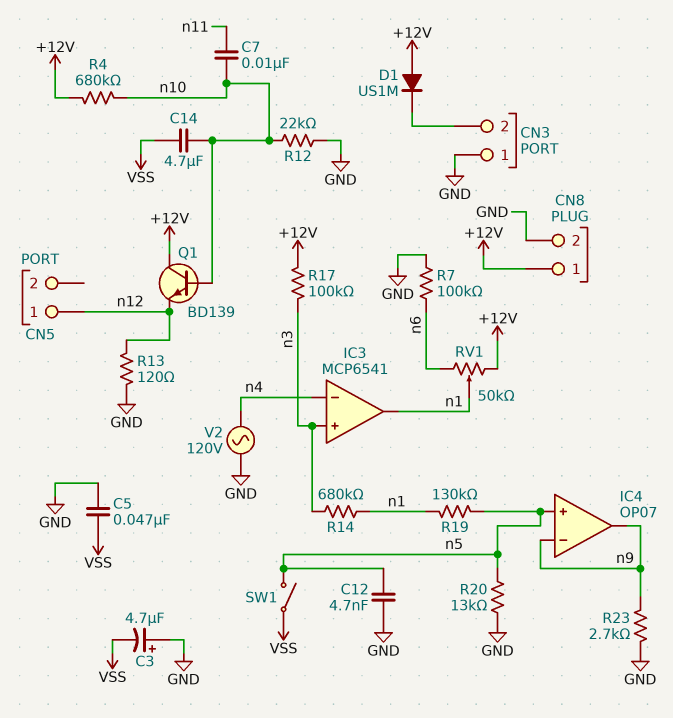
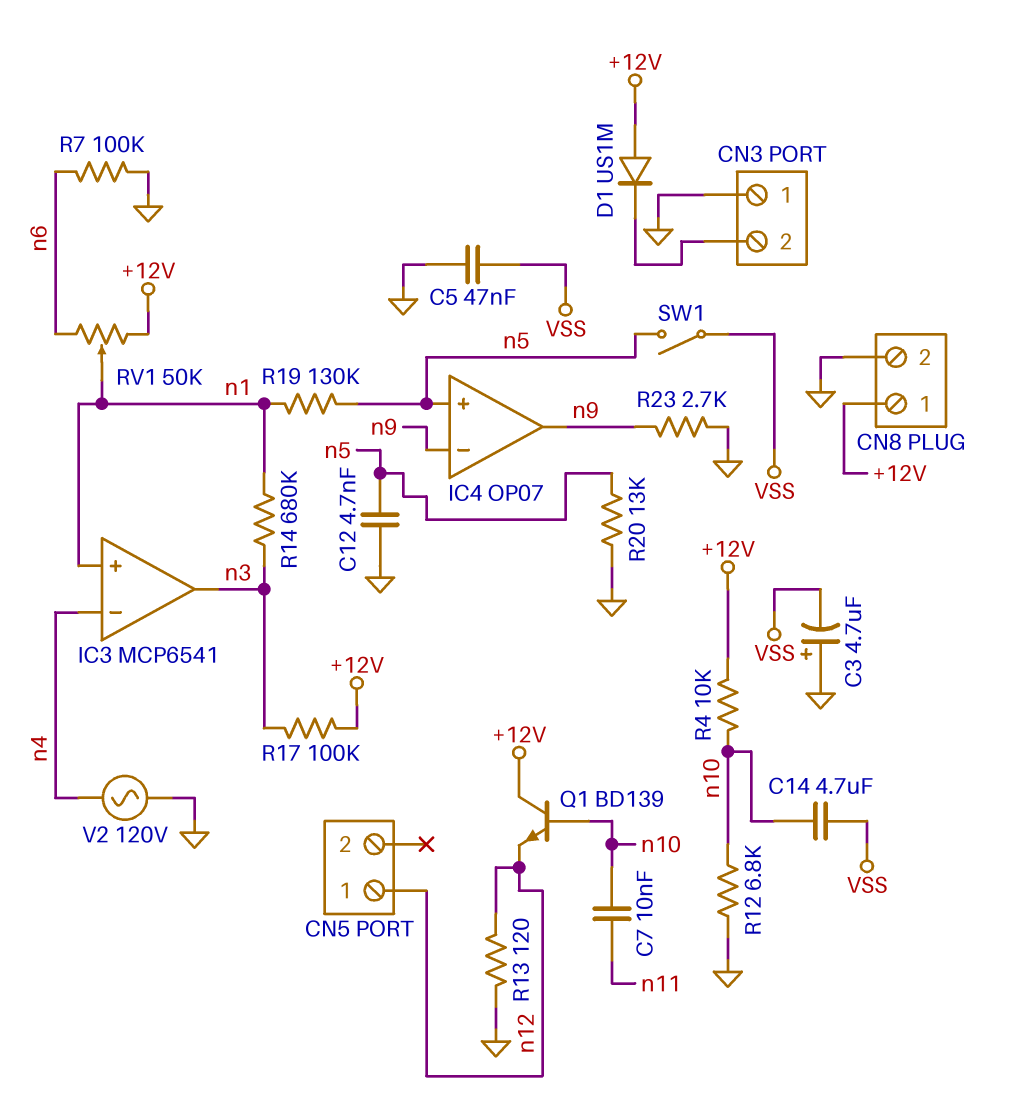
IC3 pin in+: n3 -> n1
IC3 pin out: n1 -> n3
R4: 680k (+12V, n10) -> 10k (+12V, n10)
R12: 22k (GND, n10) -> 6.8k (GND, n10)

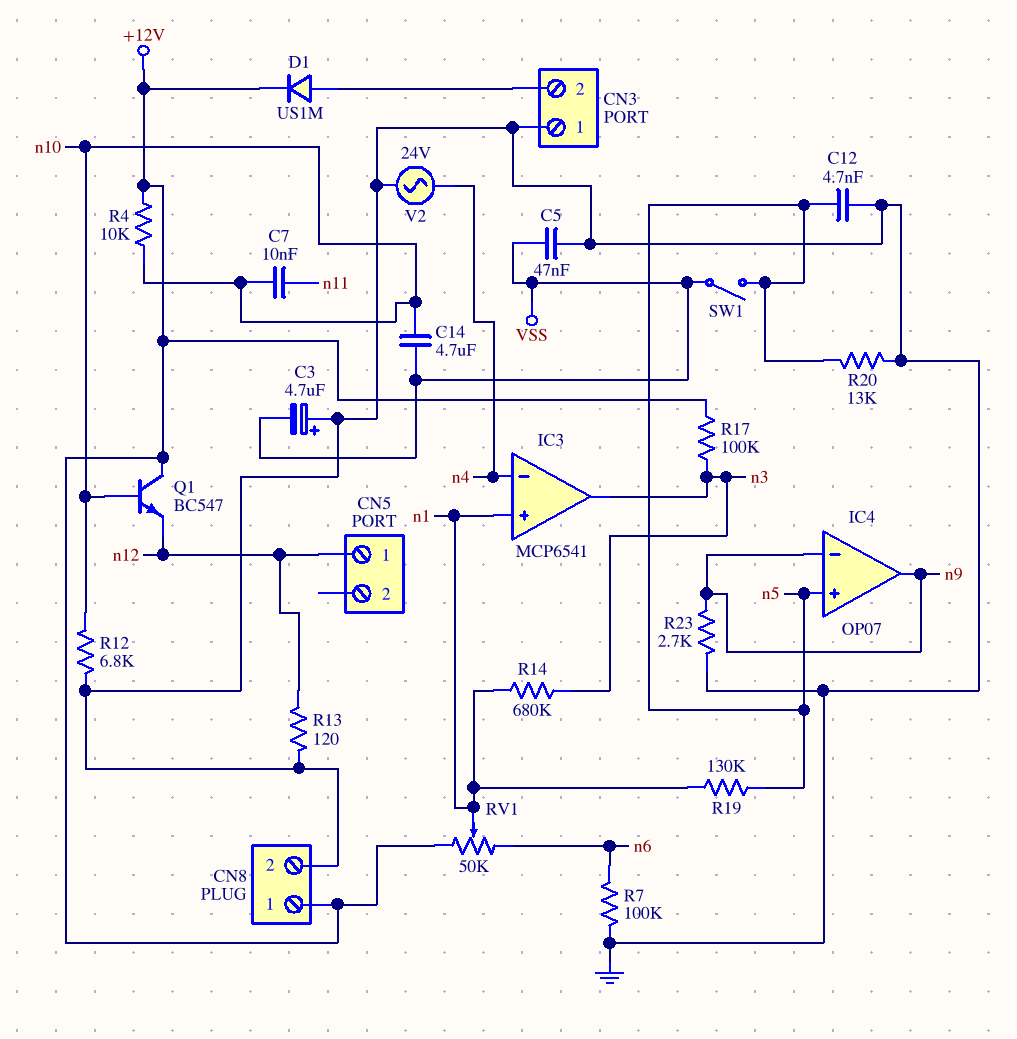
D1: diode US1M (A +12V, K CN3/2) -> diode US1M (A CN3/2, K +12V)
Q1: NPN BD139 (B n10, C +12V, E n12) -> NPN BC547 (B n10, C +12V, E n12)
V2: AC 120V (GND, n4) -> AC 24V (GND, n4)

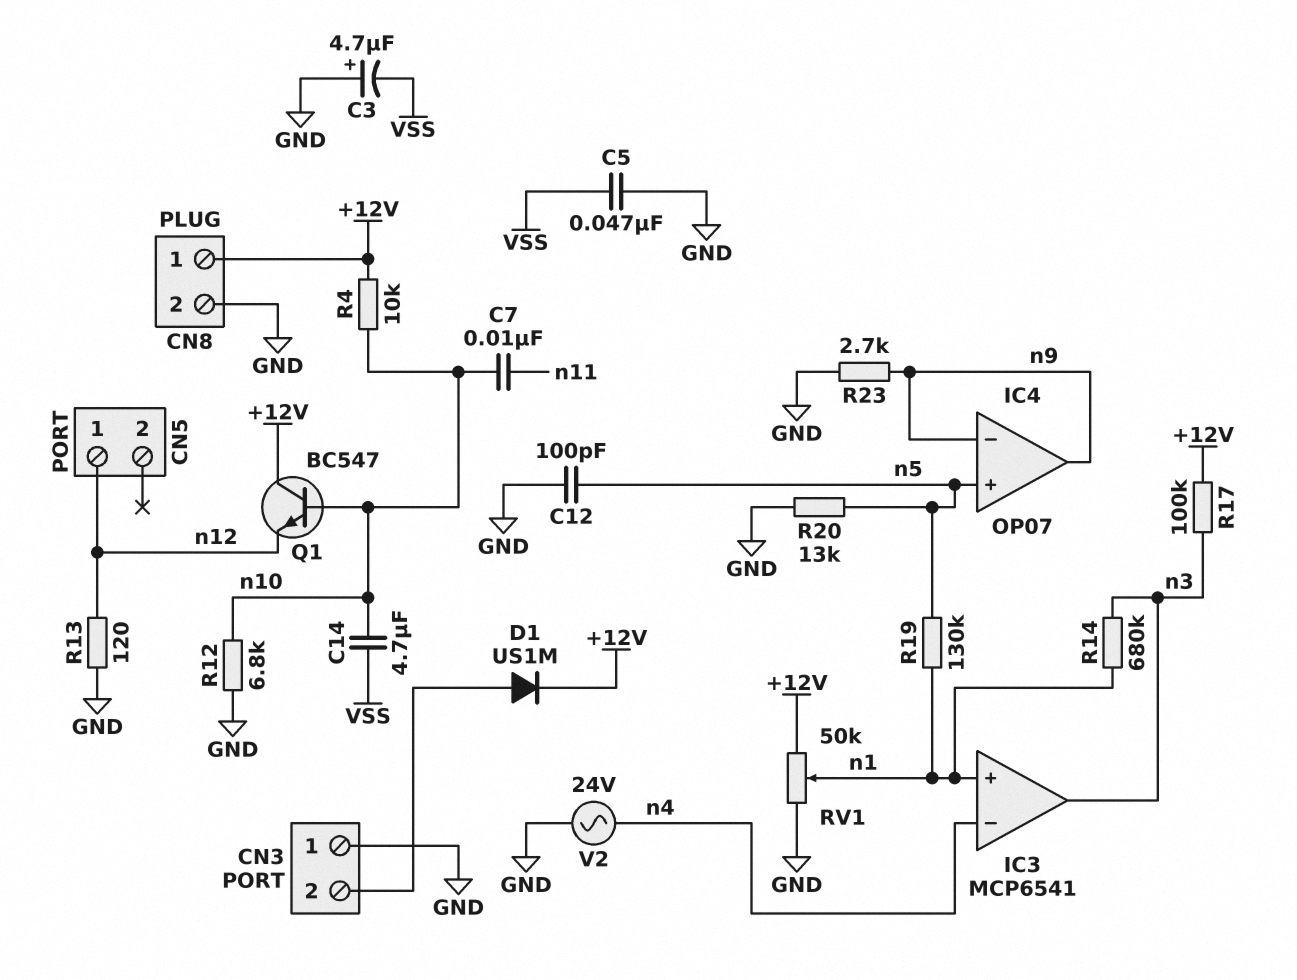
C12: 4.7nF (GND, n5) -> 100pF (GND, n5)
R7: 100k (GND, n6) -> none
RV1: 50k (+12V, n6, wiper n1) -> 50k (+12V, GND, wiper n1)
SW1: switch (VSS, n5) -> none

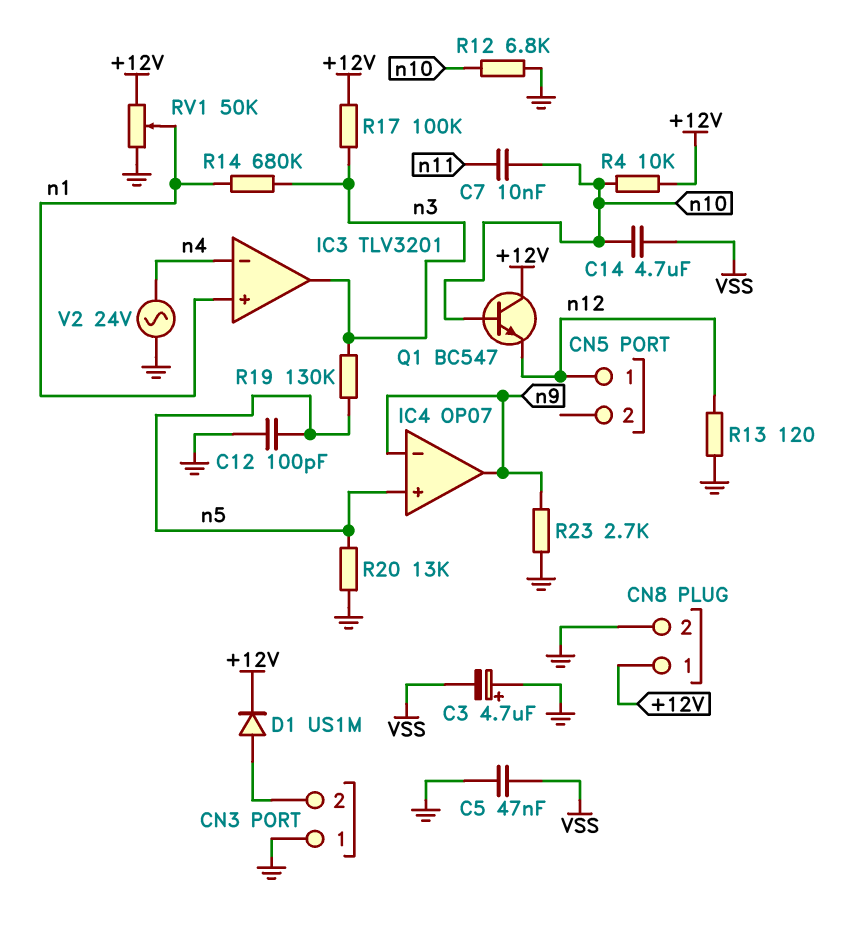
IC3: MCP6541 -> TLV3201
R19: 130k (n1, n5) -> 130k (n3, n5)

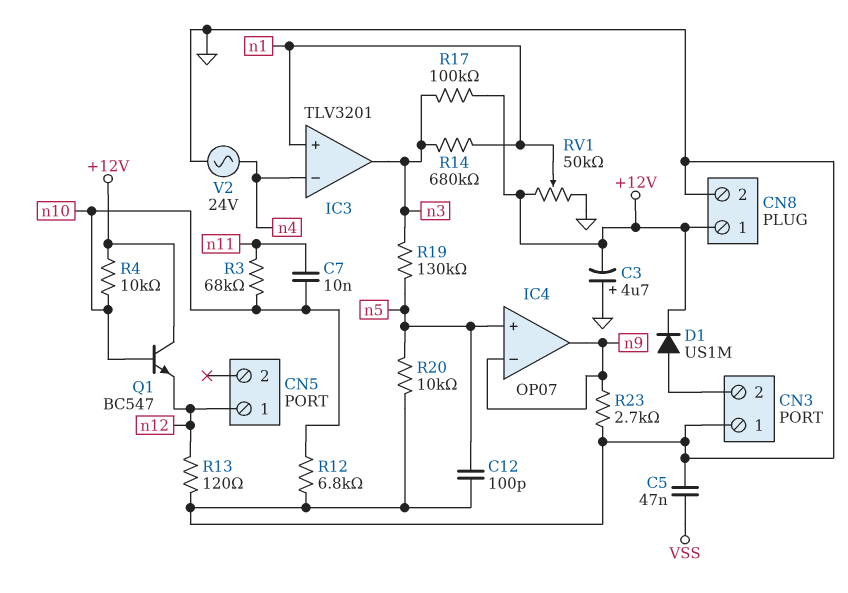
C3: 4.7uF (plus GND, minus VSS) -> 4.7uF (plus GND, minus +12V)
C14: 4.7uF (VSS, n10) -> none
R3: none -> 68k (n10, n11)
R20: 13k (GND, n5) -> 10k (GND, n5)

